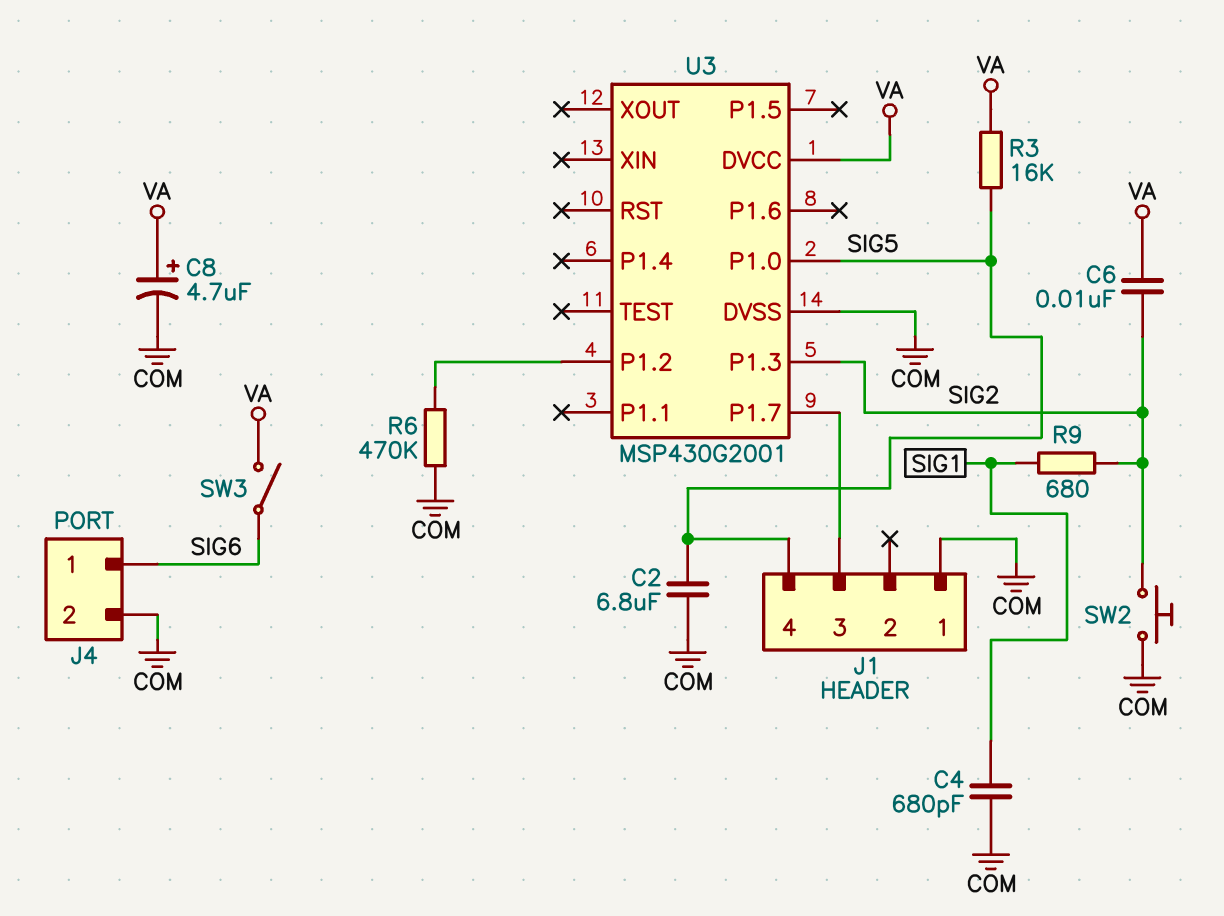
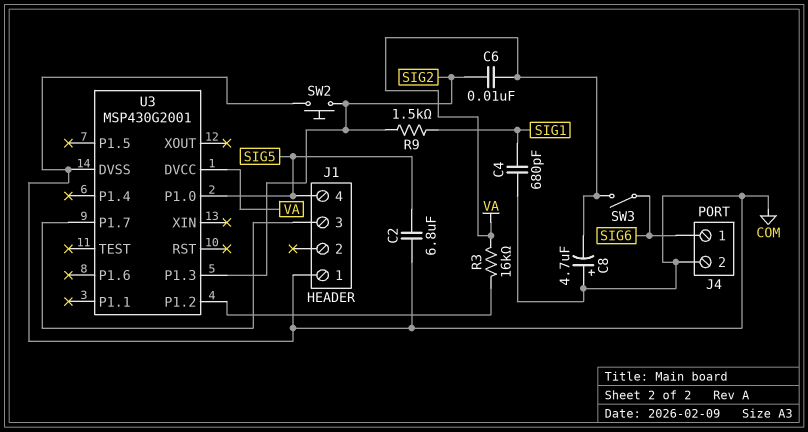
C8: 4.7uF (plus VA, minus COM) -> 4.7uF (plus COM, minus VA)
R3: 16k (SIG5, VA) -> 16k (U3/P1.2, VA)
R6: 470k (COM, U3/P1.2) -> none
R9: 680 (SIG1, SIG2) -> 1.5k (SIG1, SIG2)

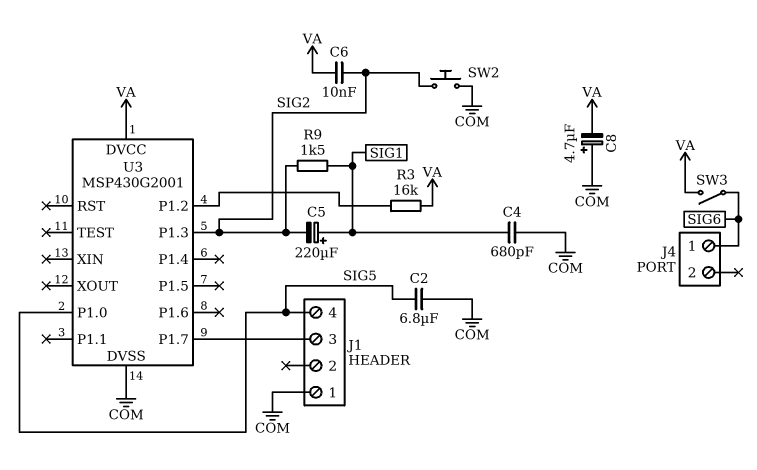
C5: none -> 220uF (plus SIG1, minus SIG2)
J4 pin 2: COM -> none

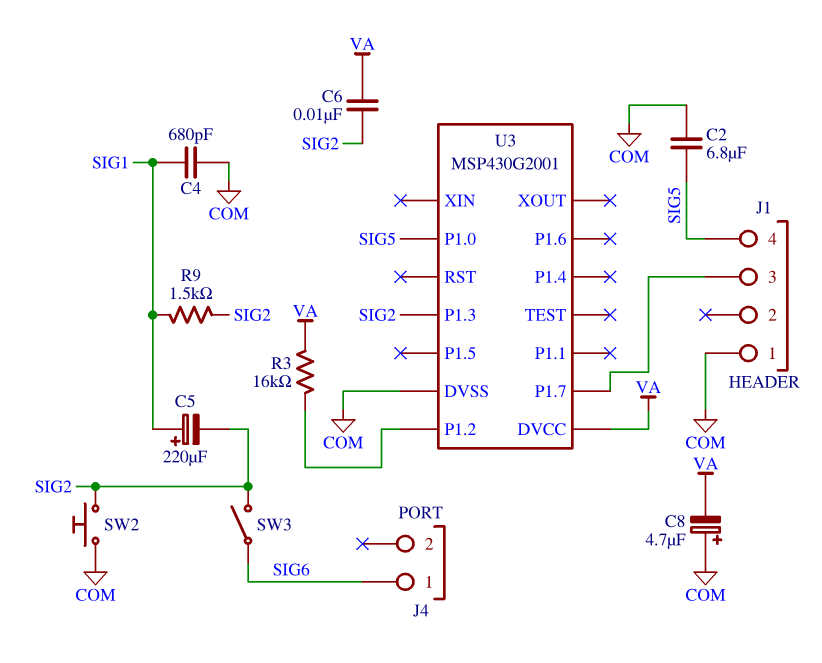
SW3: switch (SIG6, VA) -> switch (SIG2, SIG6)

